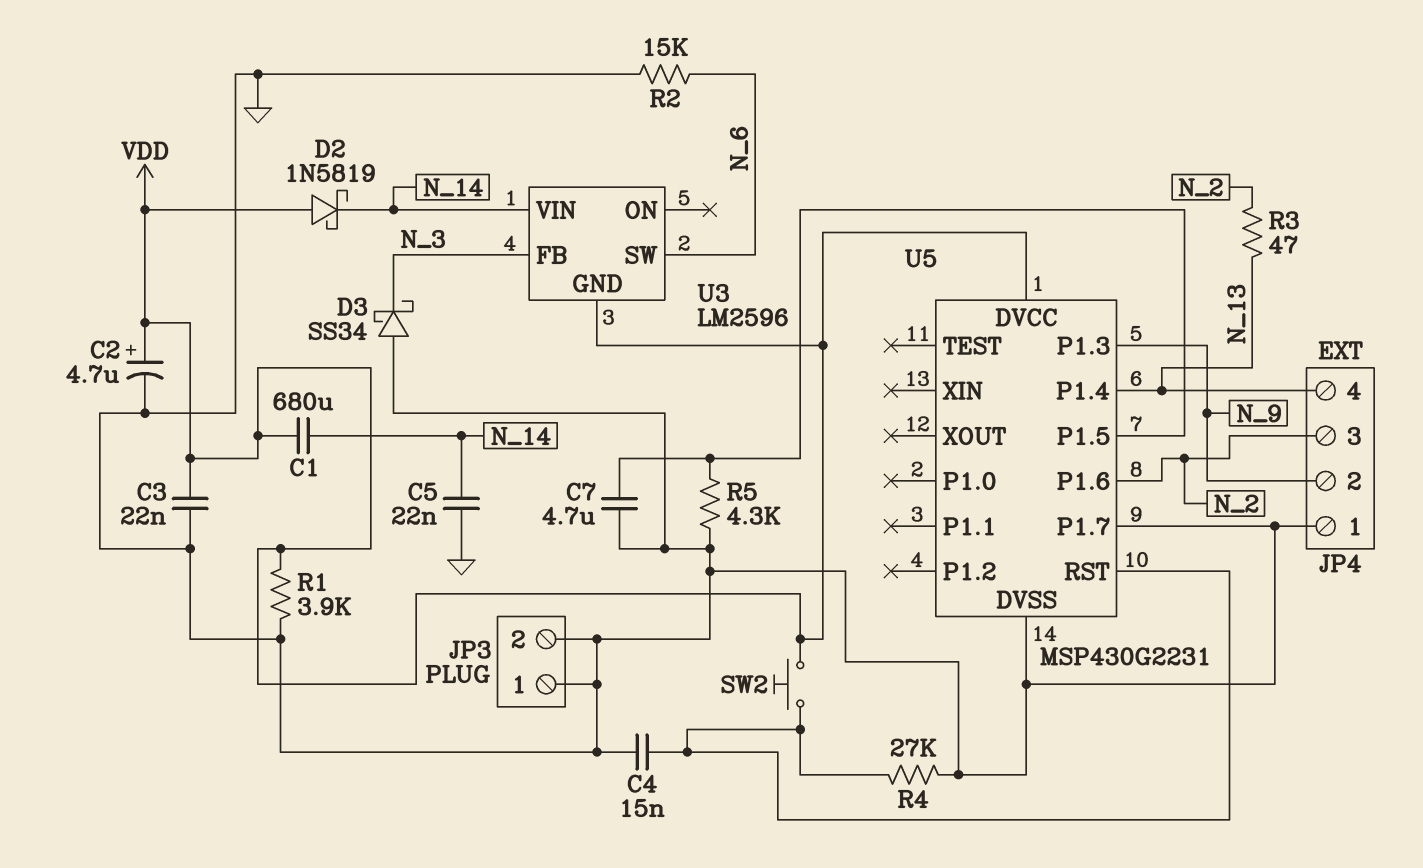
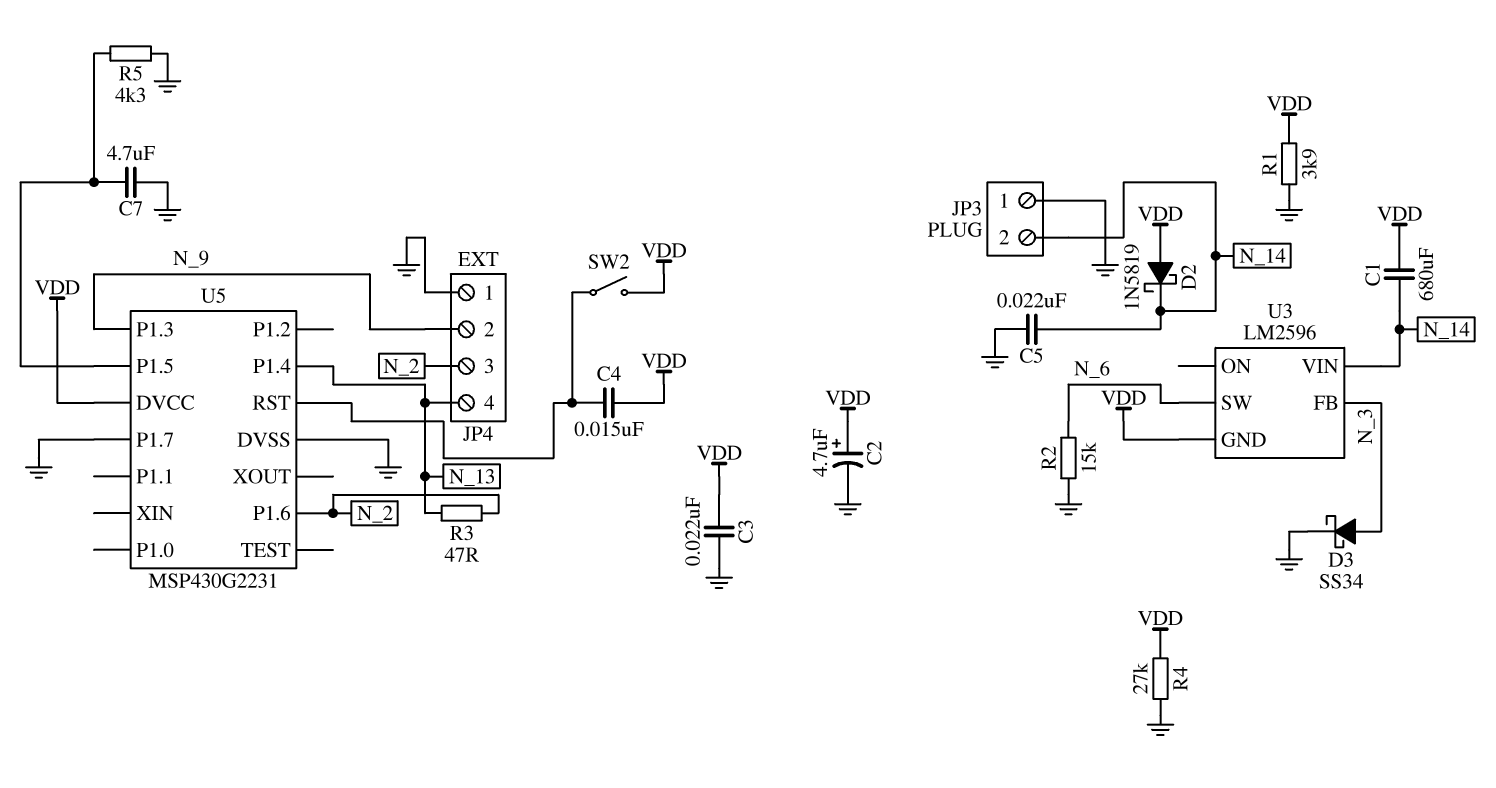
C4: 15nF (GND, U5/RST) -> 15nF (U5/RST, VDD)
D3: schottky SS34 (A GND, K N_3) -> schottky SS34 (A N_3, K GND)
JP3 pin 2: GND -> N_14
R4: 27k (GND, U5/RST) -> 27k (GND, VDD)
SW2: button (U5/RST, VDD) -> switch (U5/RST, VDD)

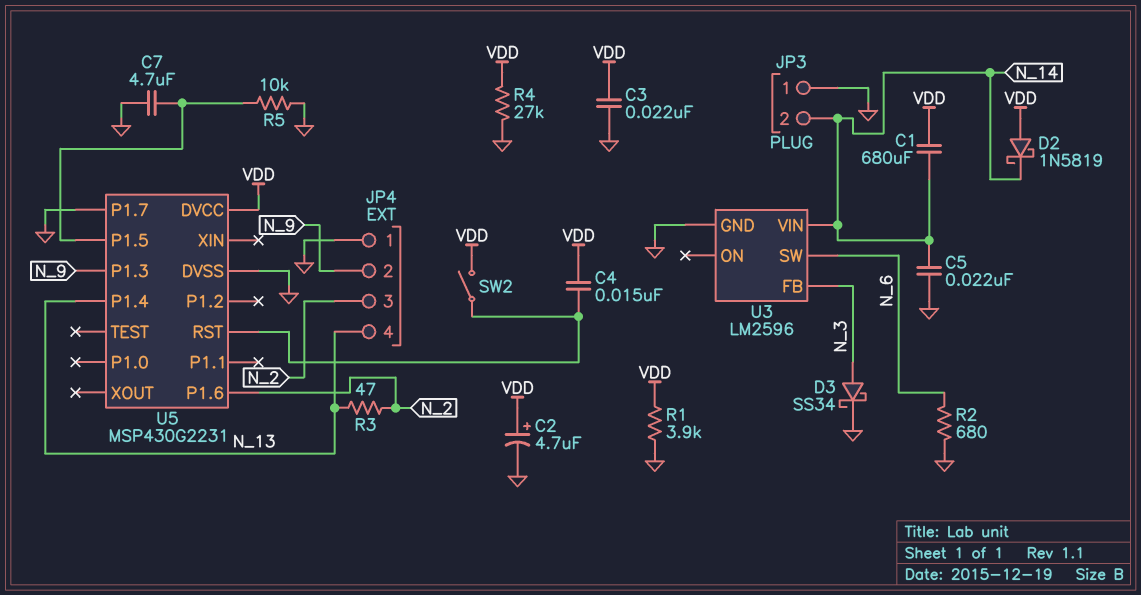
R2: 15k (GND, N_6) -> 680 (GND, N_6)
R5: 4.3k (GND, U5/P1.5) -> 10k (GND, U5/P1.5)
U3 pin GND: VDD -> GND

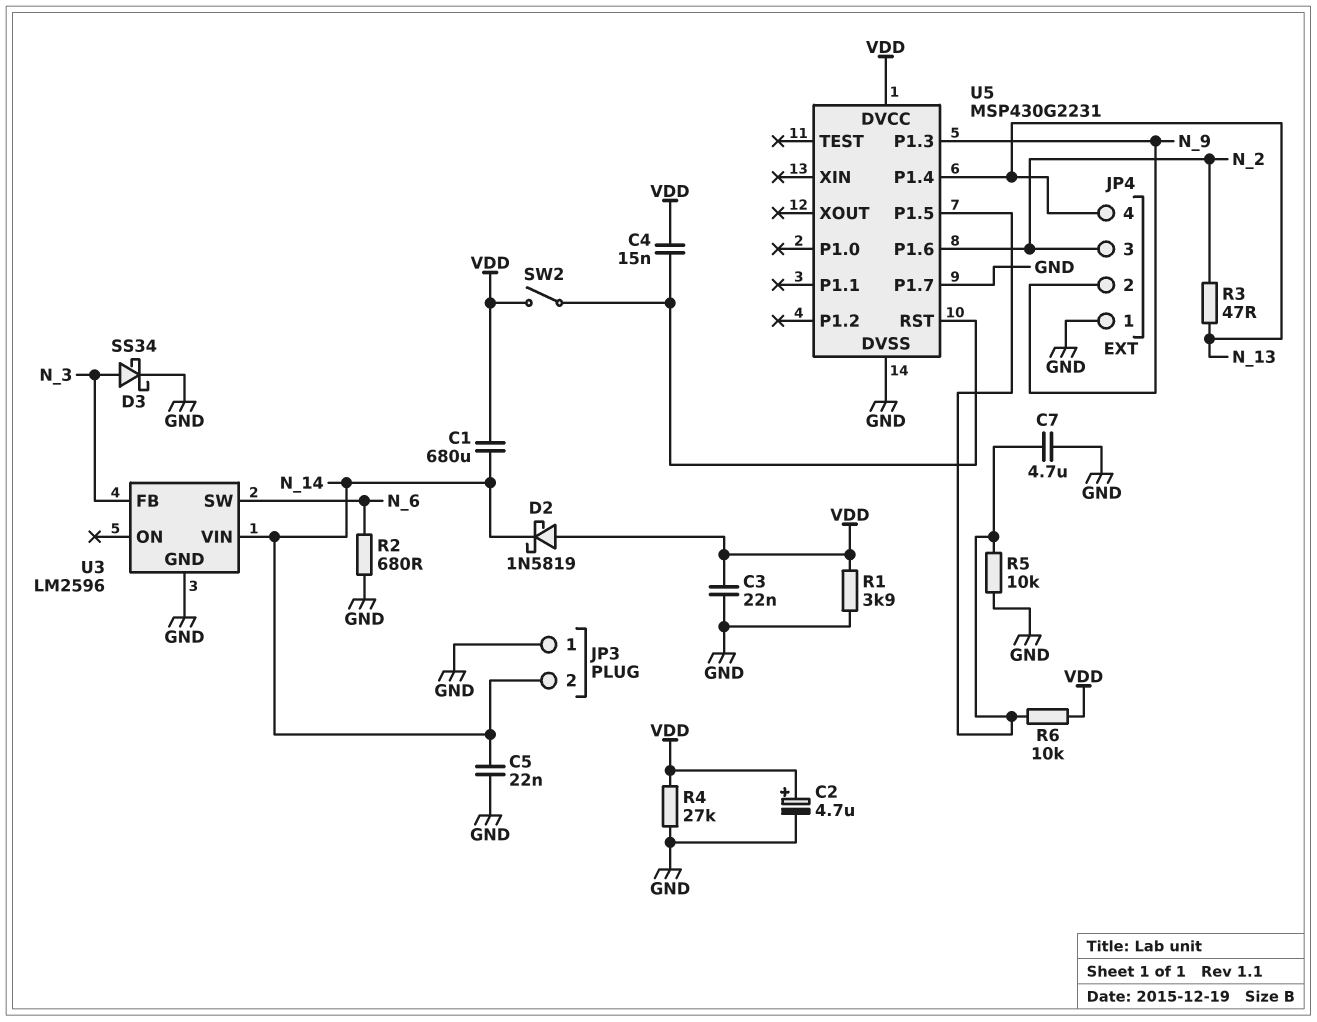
R6: none -> 10k (U5/P1.5, VDD)

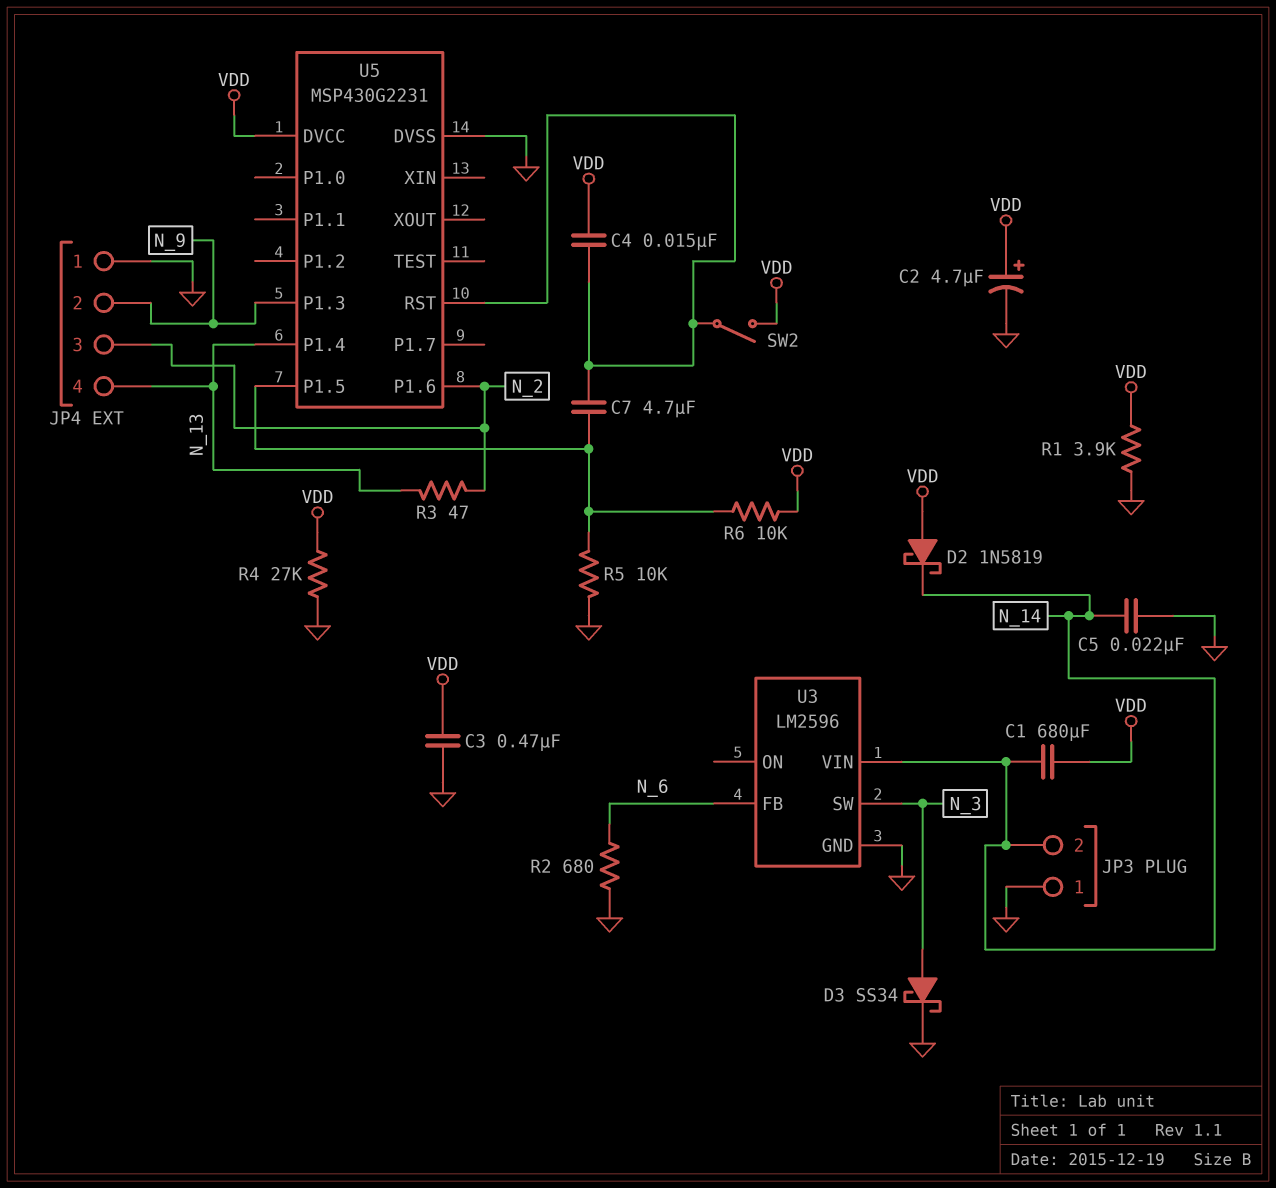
C3: 22nF (GND, VDD) -> 470nF (GND, VDD)
C7: 4.7uF (GND, U5/P1.5) -> 4.7uF (U5/P1.5, U5/RST)
U3 pin FB: N_3 -> N_6
U3 pin SW: N_6 -> N_3
U5 pin P1.7: GND -> none

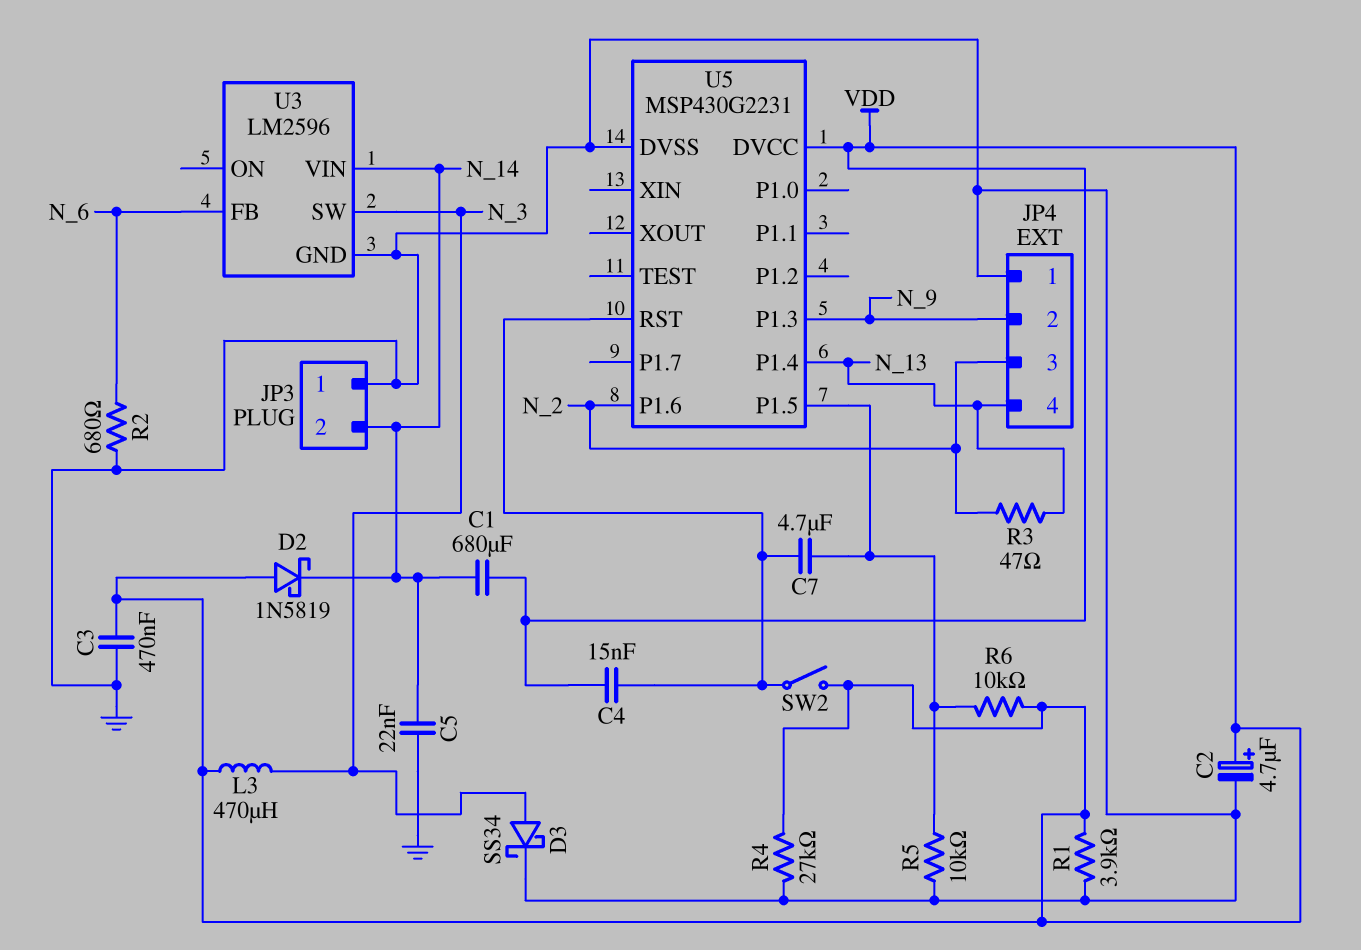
L3: none -> 470uH (N_3, VDD)

